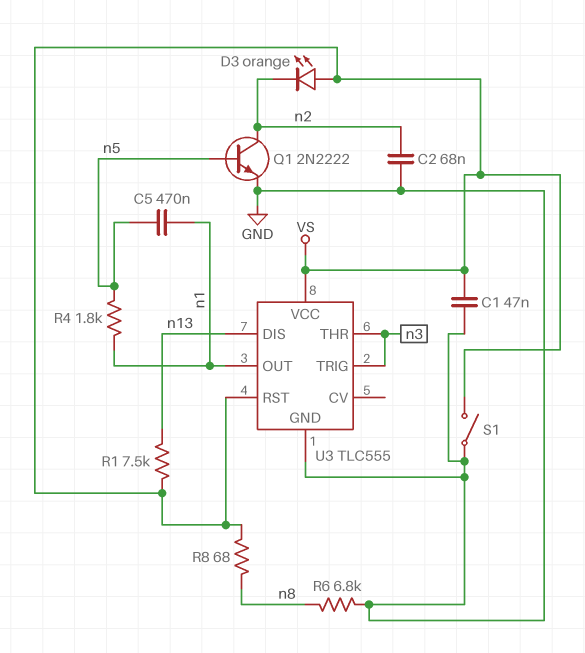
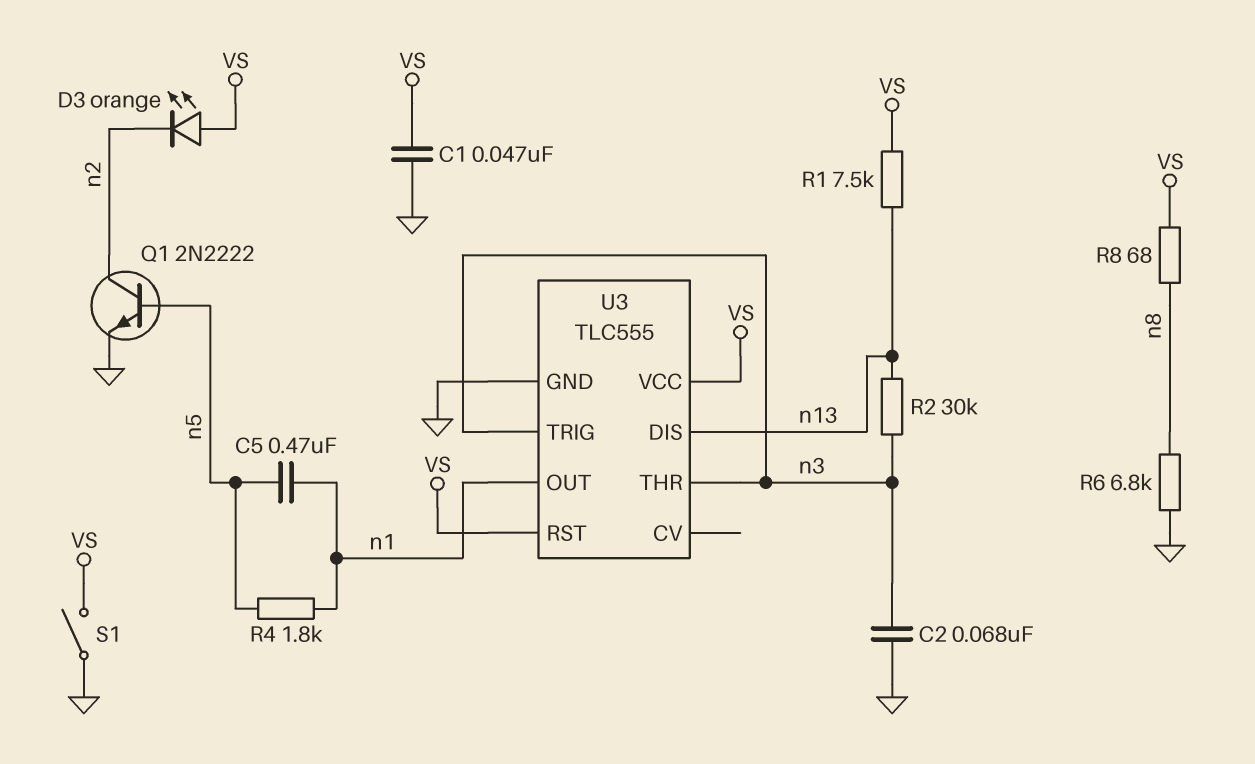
C2: 68nF (GND, n2) -> 68nF (GND, n3)
R2: none -> 30k (n3, n13)

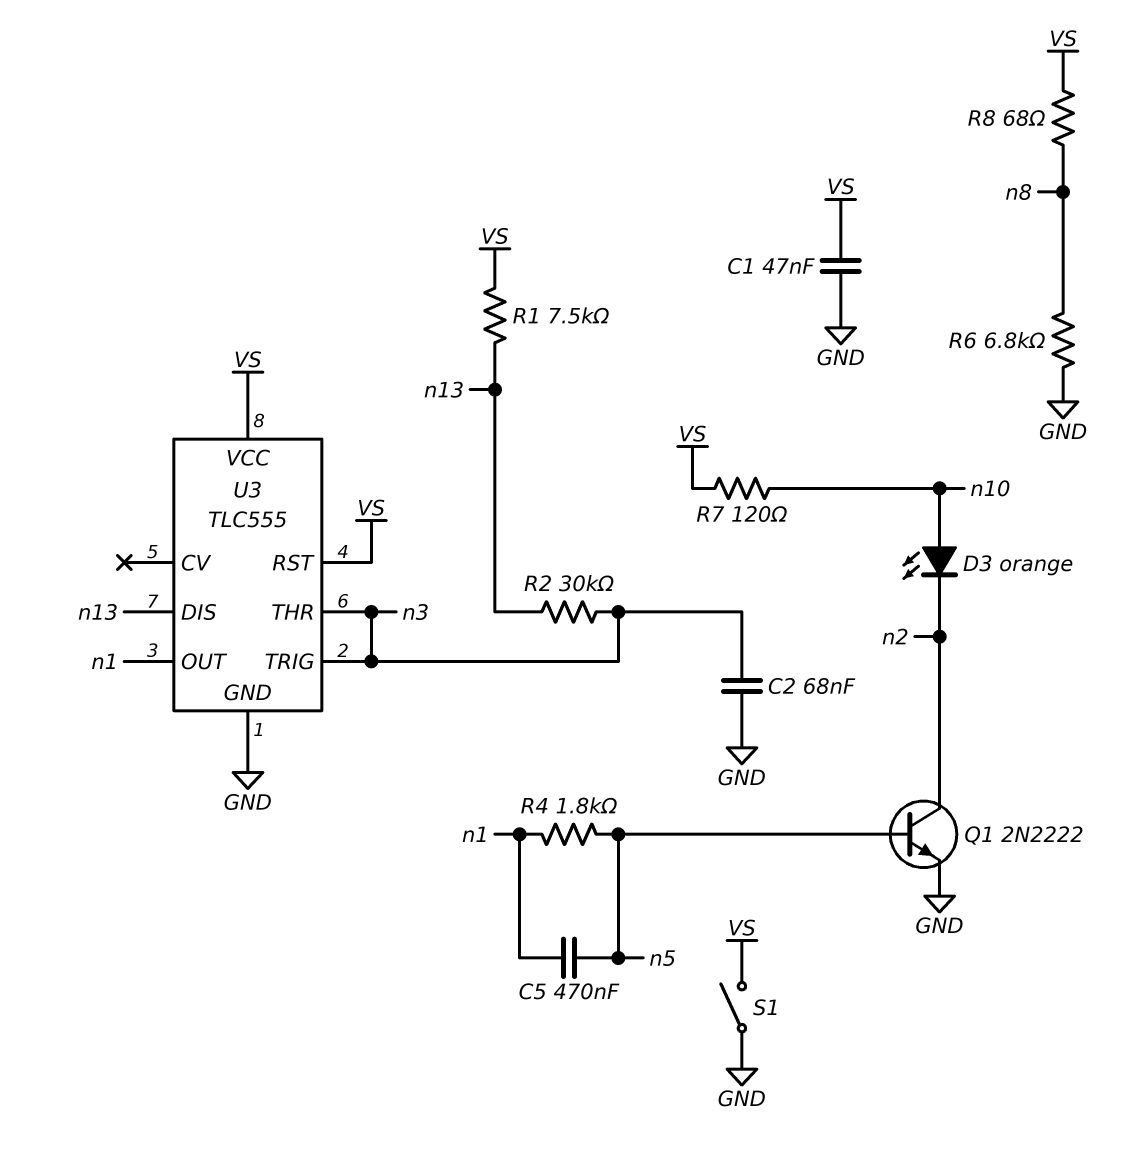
D3: LED orange (A VS, K n2) -> LED orange (A n10, K n2)
R7: none -> 120 (VS, n10)

